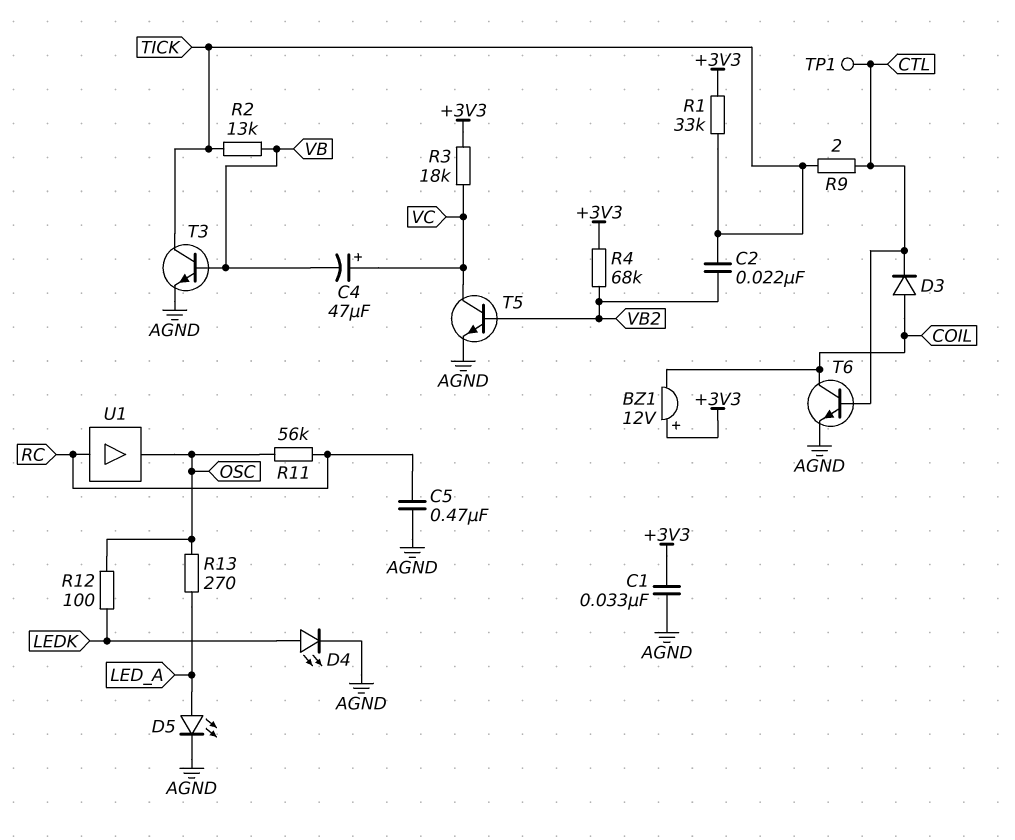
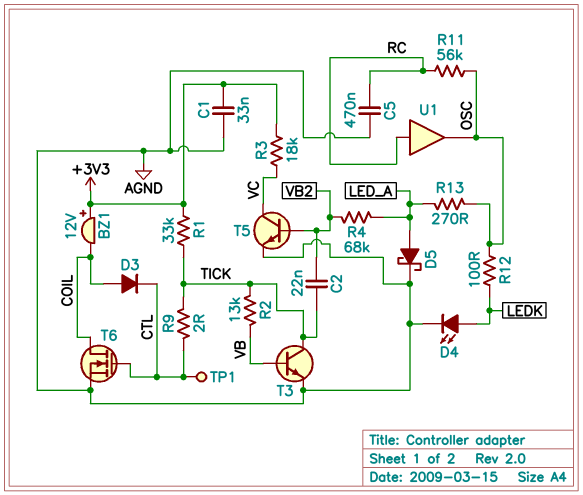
C4: 47uF (plus VC, minus VB) -> none
D5: LED (A LED_A, K AGND) -> schottky (A LED_A, K AGND)
R4: 68k (+3V3, VB2) -> 68k (LED_A, VB2)
T6: NPN (B CTL, C COIL, E AGND) -> NMOS (G CTL, D COIL, S AGND)

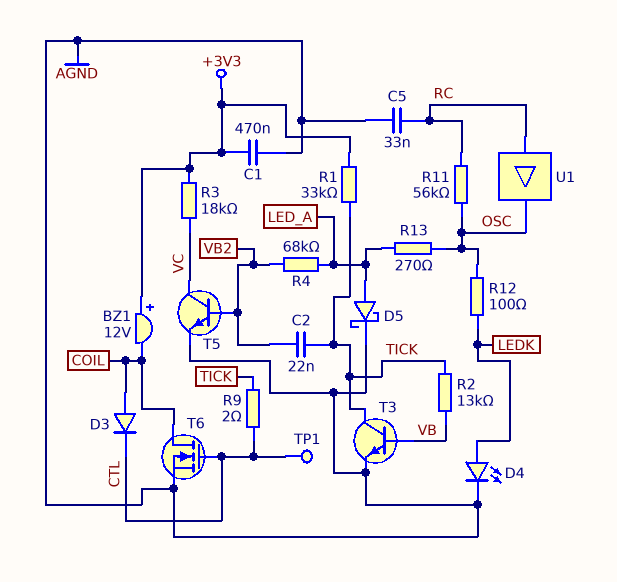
C1: 33nF (+3V3, AGND) -> 470nF (+3V3, AGND)
C5: 470nF (AGND, RC) -> 33nF (AGND, RC)

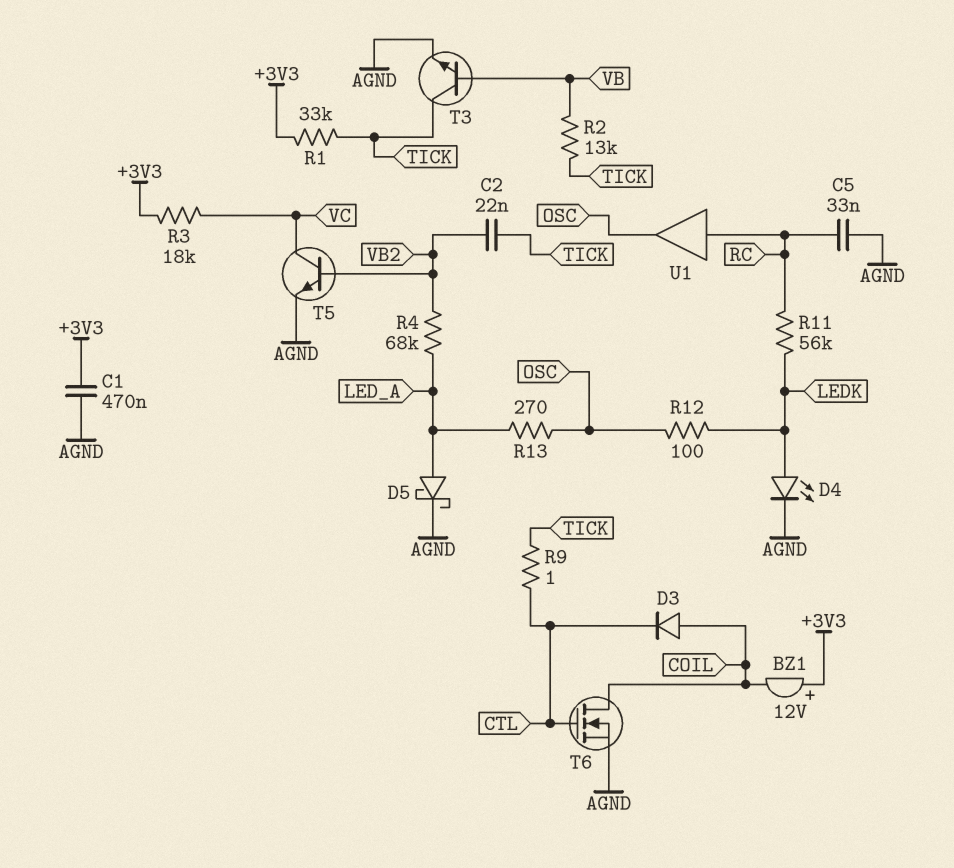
R9: 2 (CTL, TICK) -> 1 (CTL, TICK)
R11: 56k (OSC, RC) -> 56k (LEDK, RC)
TP1: test point (CTL) -> none

